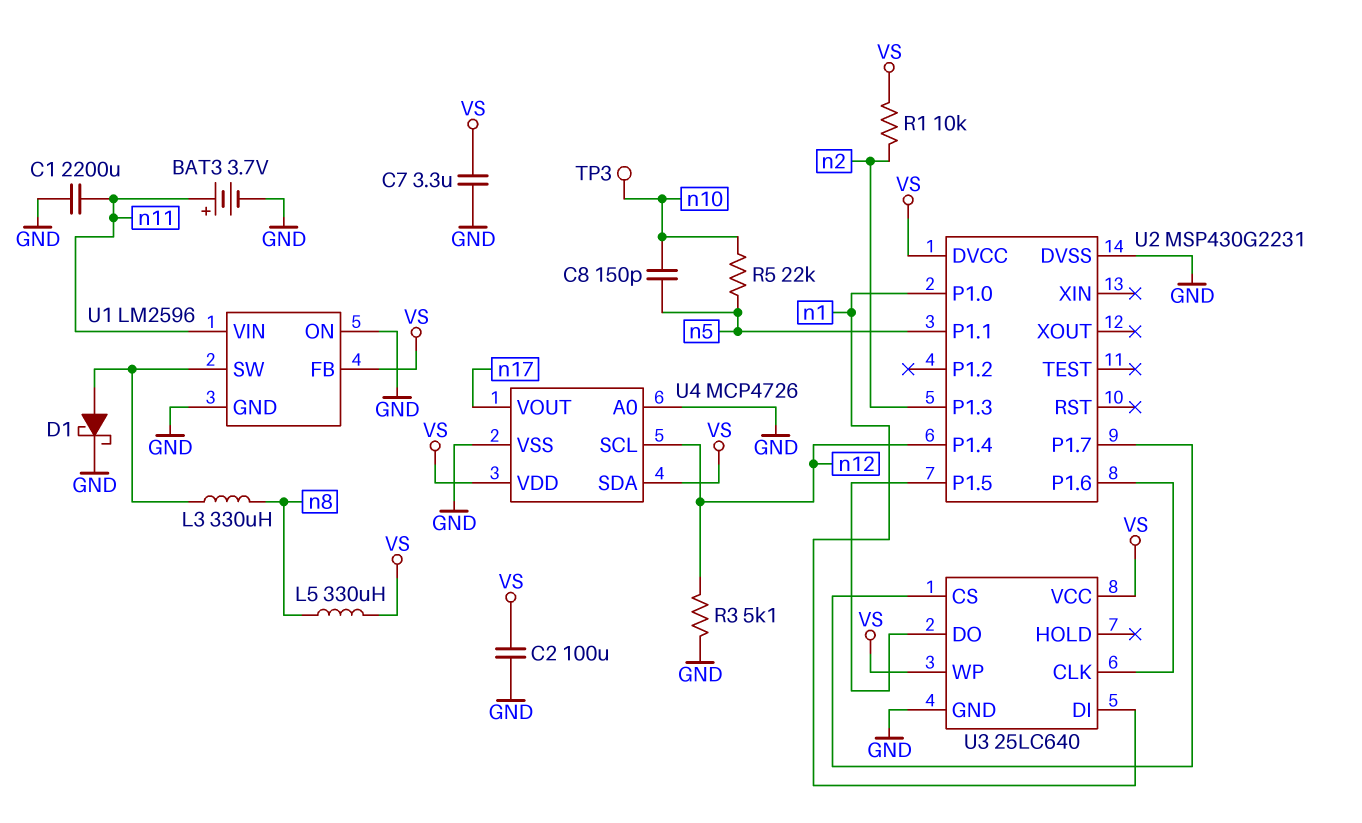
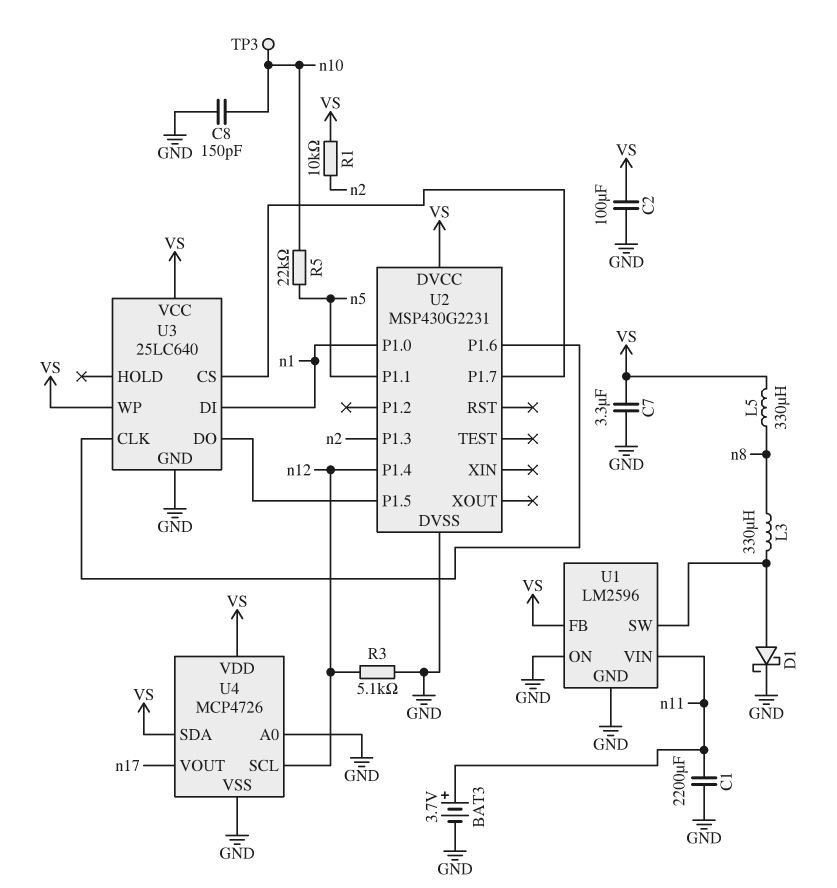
C8: 150pF (n5, n10) -> 150pF (GND, n10)

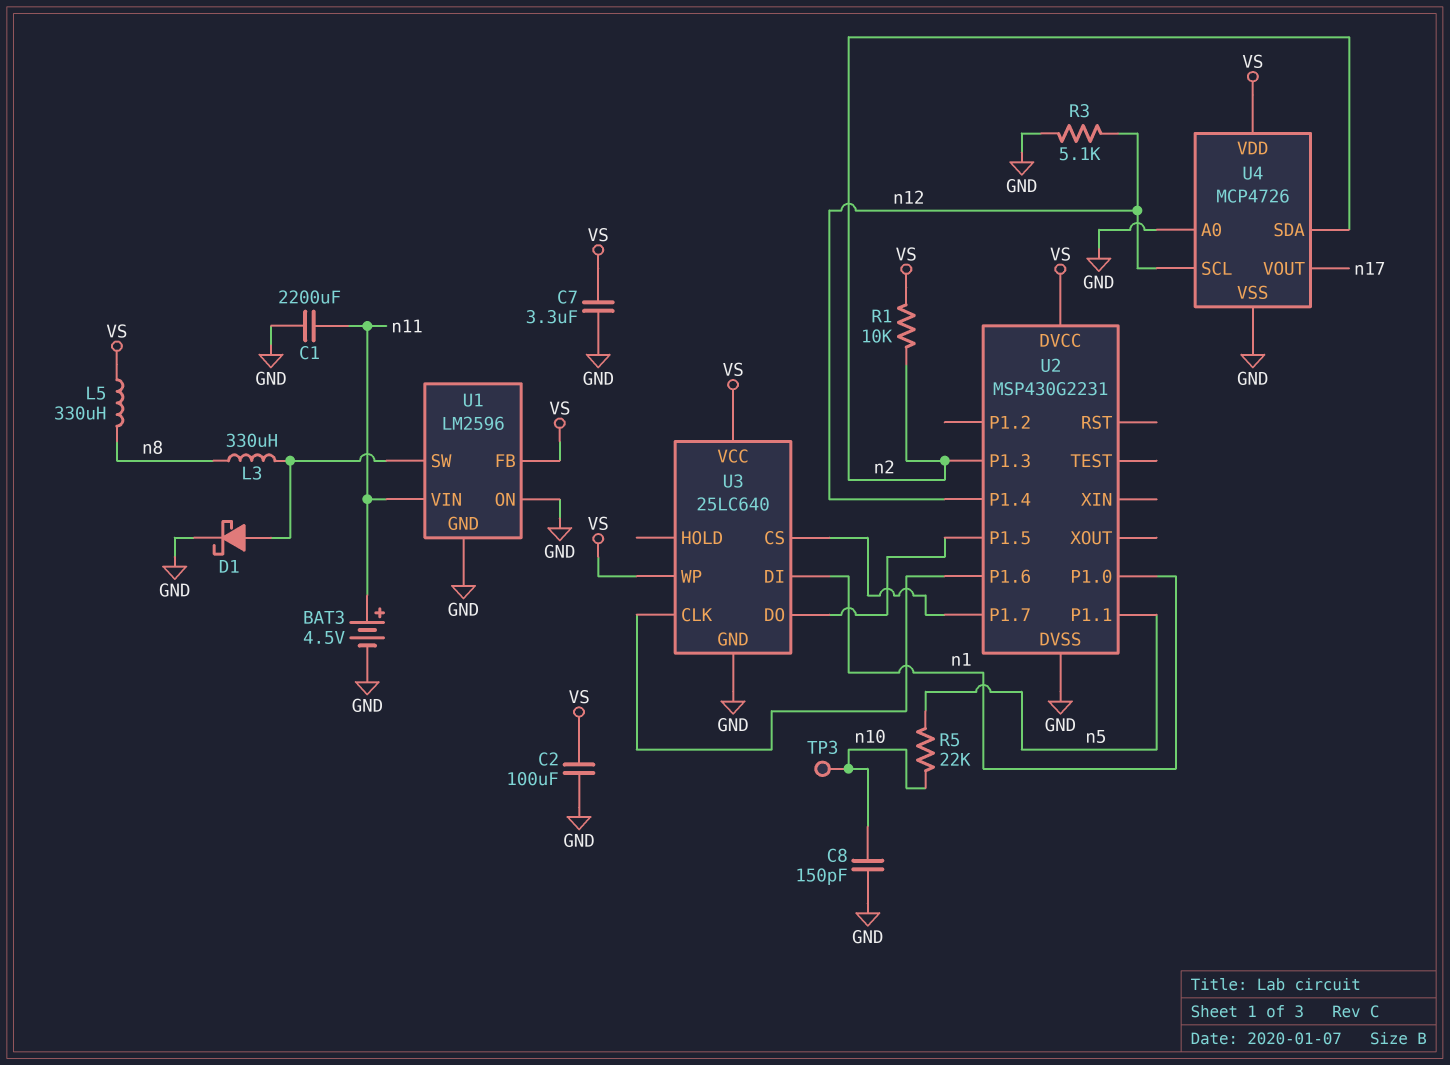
BAT3: 3.7V (plus n11, minus GND) -> 4.5V (plus n11, minus GND)
U4 pin SDA: VS -> n2

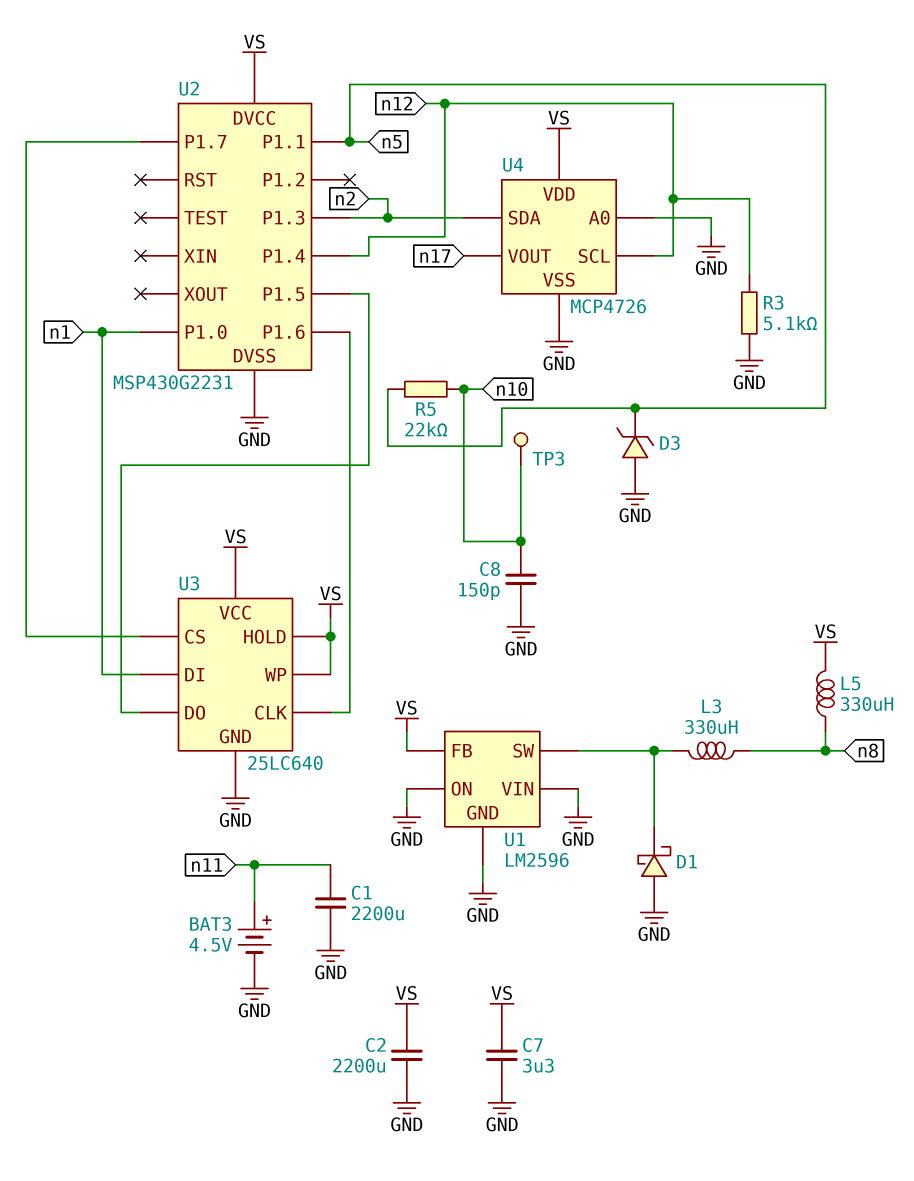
C2: 100uF (GND, VS) -> 2200uF (GND, VS)
D1: schottky (A U1/SW, K GND) -> schottky (A GND, K U1/SW)
D3: none -> zener (A GND, K n5)
R1: 10k (VS, n2) -> none
U1 pin VIN: n11 -> GND
U3 pin HOLD: none -> VS

